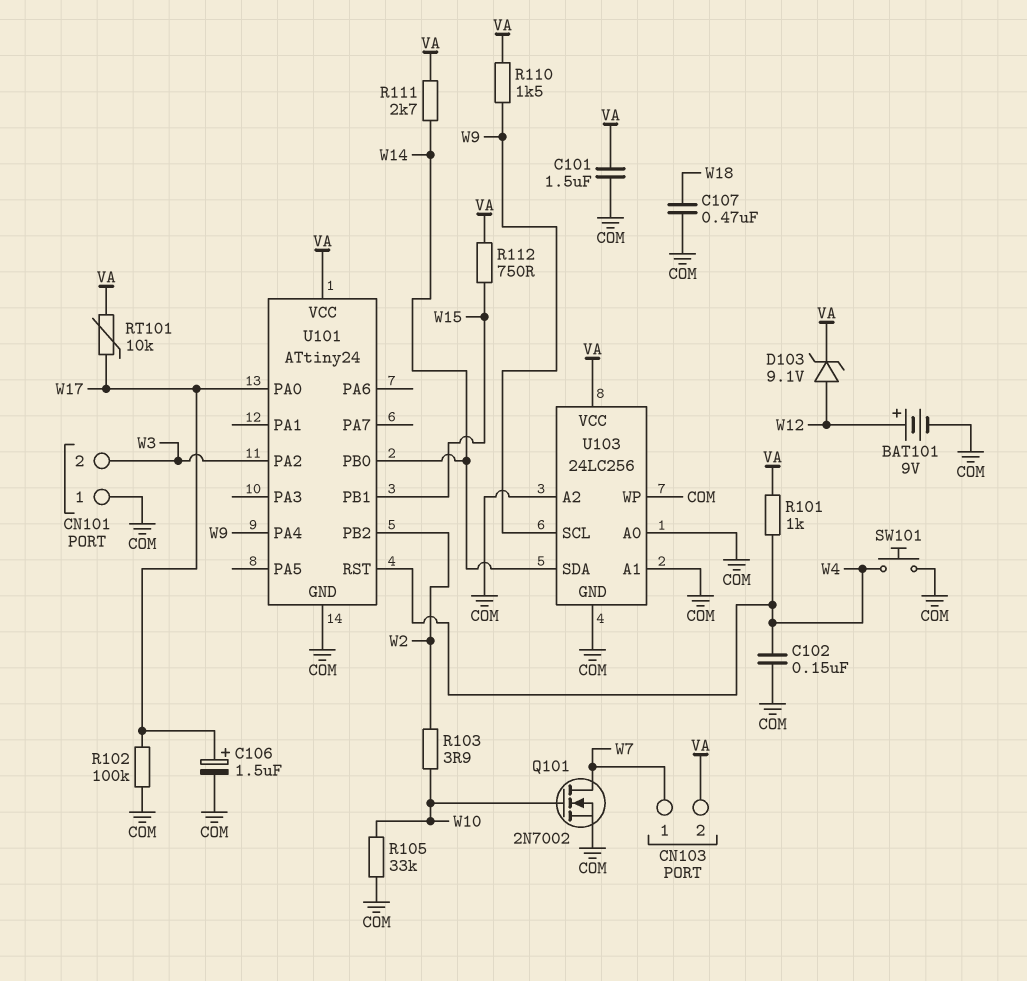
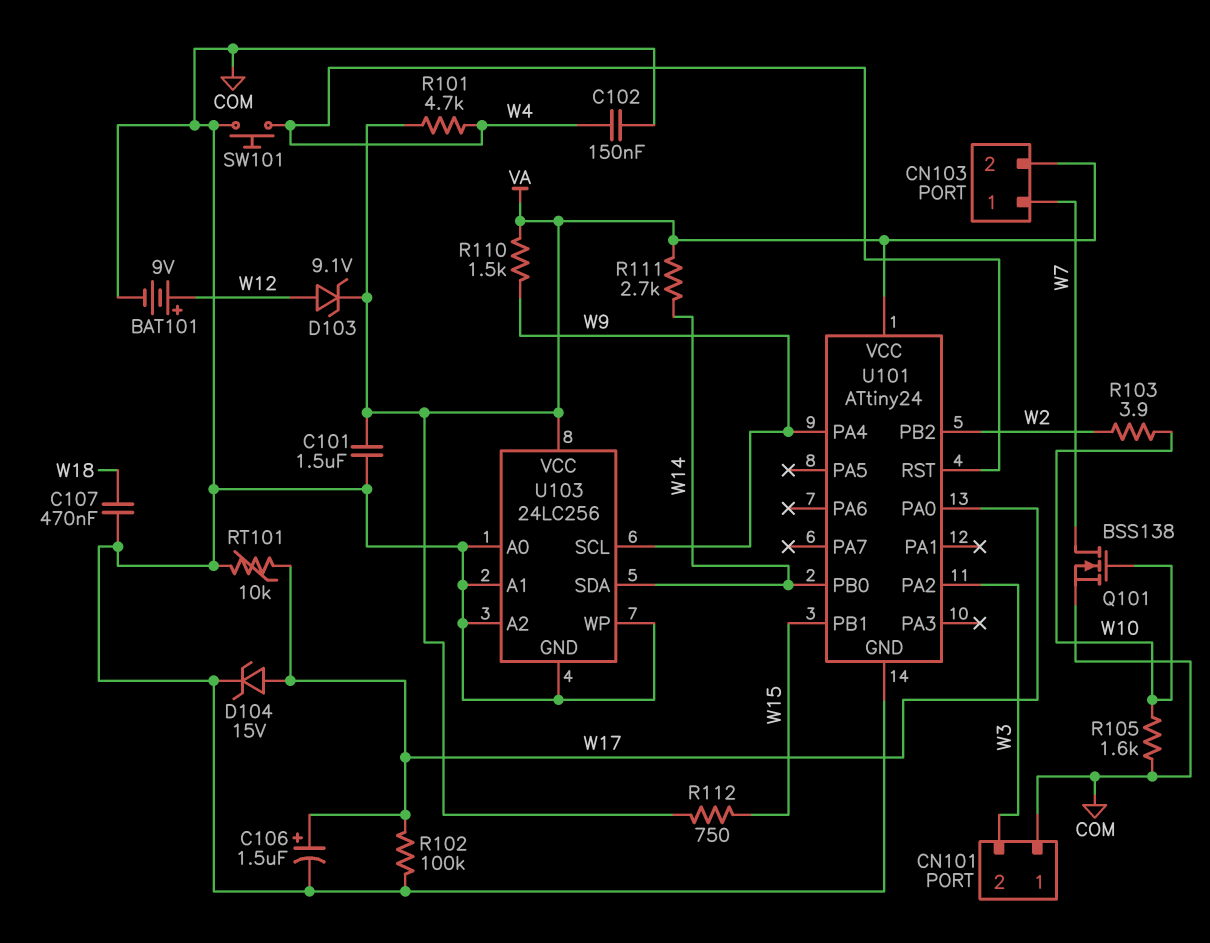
D104: none -> zener 15V (A W17, K COM)
Q101: NMOS 2N7002 (G W10, D W7, S COM) -> NMOS BSS138 (G W10, D W7, S COM)
R101: 1k (VA, W4) -> 4.7k (VA, W4)
R105: 33k (COM, W10) -> 1.6k (COM, W10)
RT101: 10k (VA, W17) -> 10k (COM, W17)

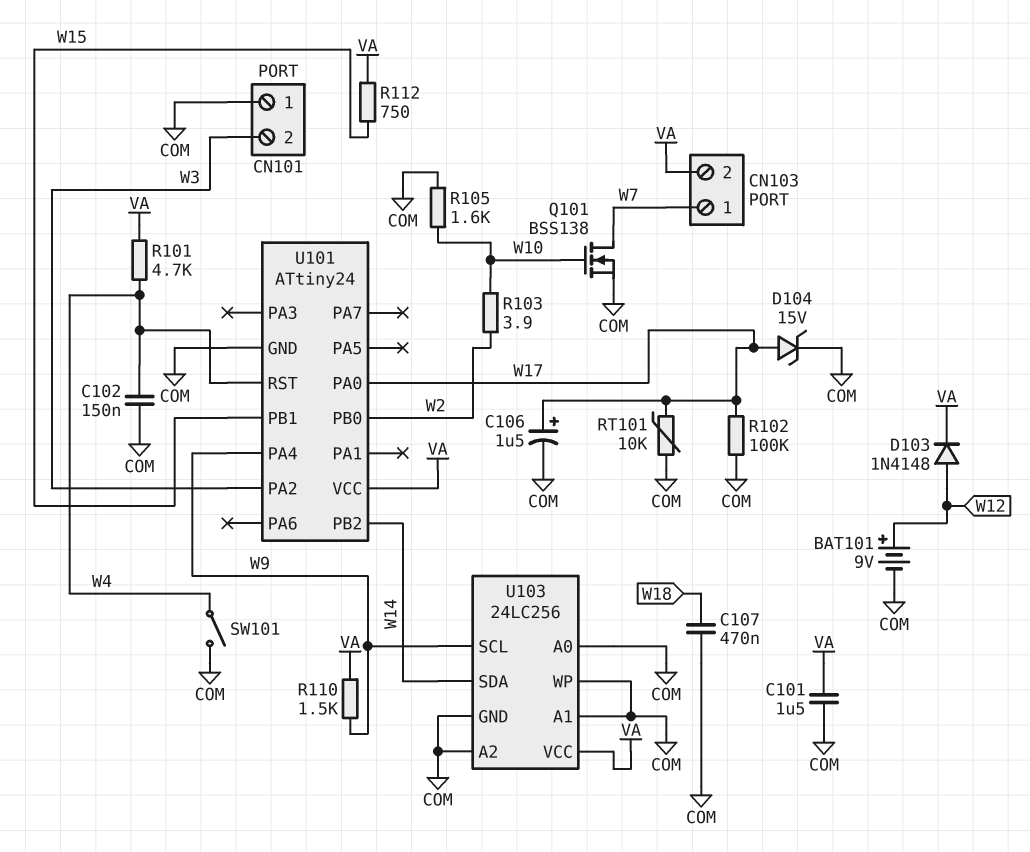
D103: zener 9.1V (A W12, K VA) -> diode 1N4148 (A W12, K VA)
R111: 2.7k (VA, W14) -> none
SW101: button (COM, W4) -> switch (COM, W4)
U101 pin PB0: W14 -> W2
U101 pin PB2: W2 -> W14

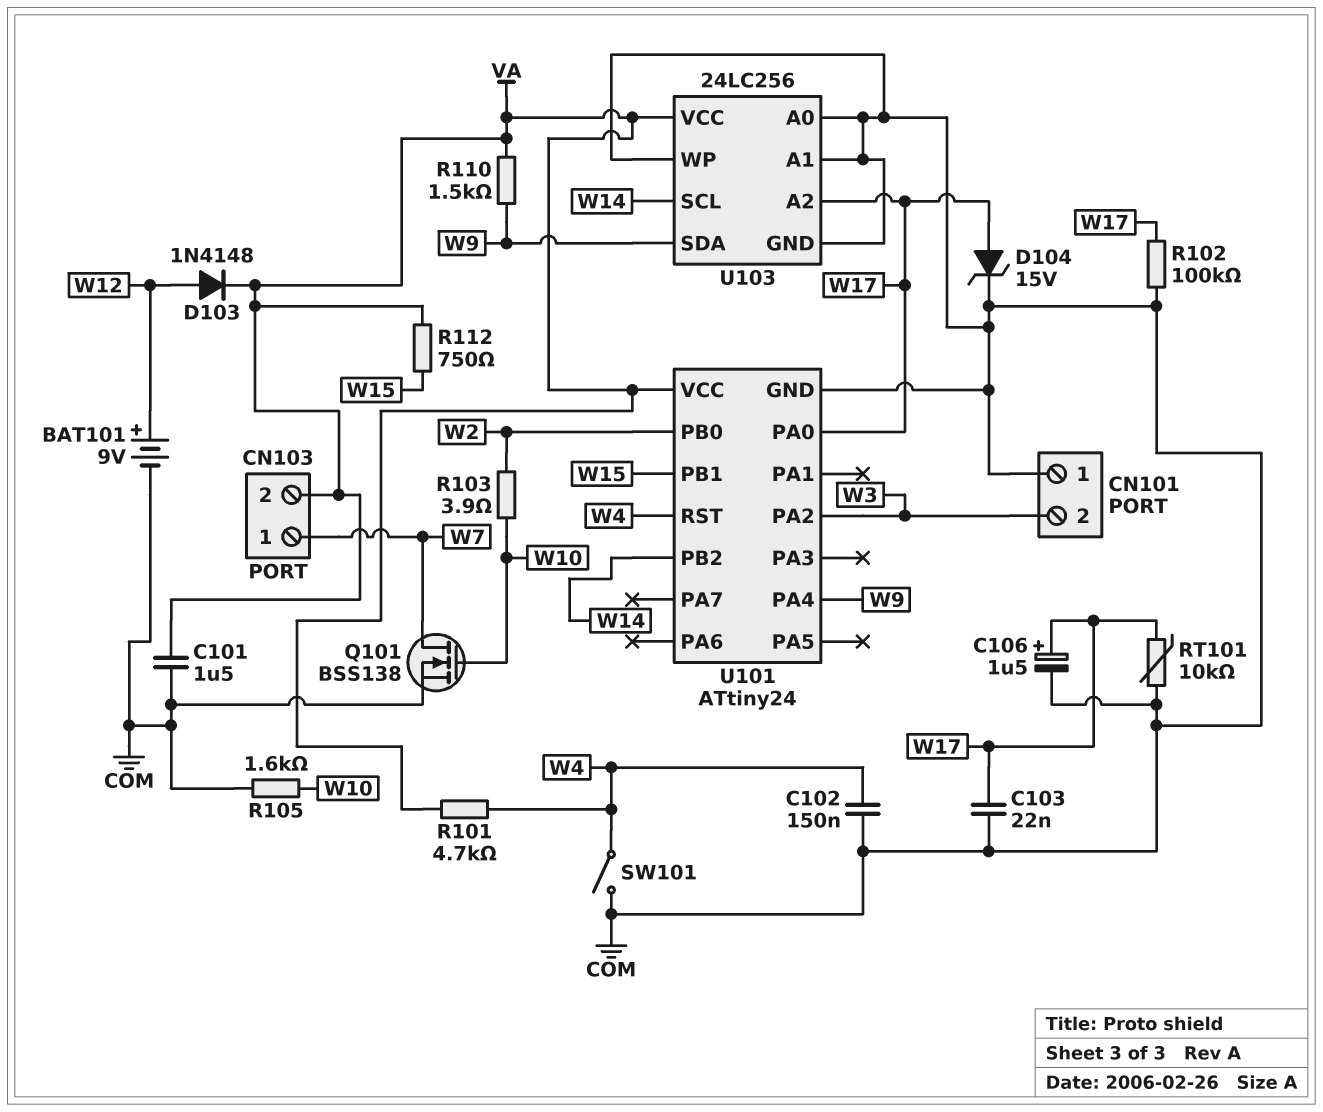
C103: none -> 22nF (COM, W17)
C107: 470nF (COM, W18) -> none
U103 pin A2: COM -> W17
U103 pin SCL: W9 -> W14
U103 pin SDA: W14 -> W9

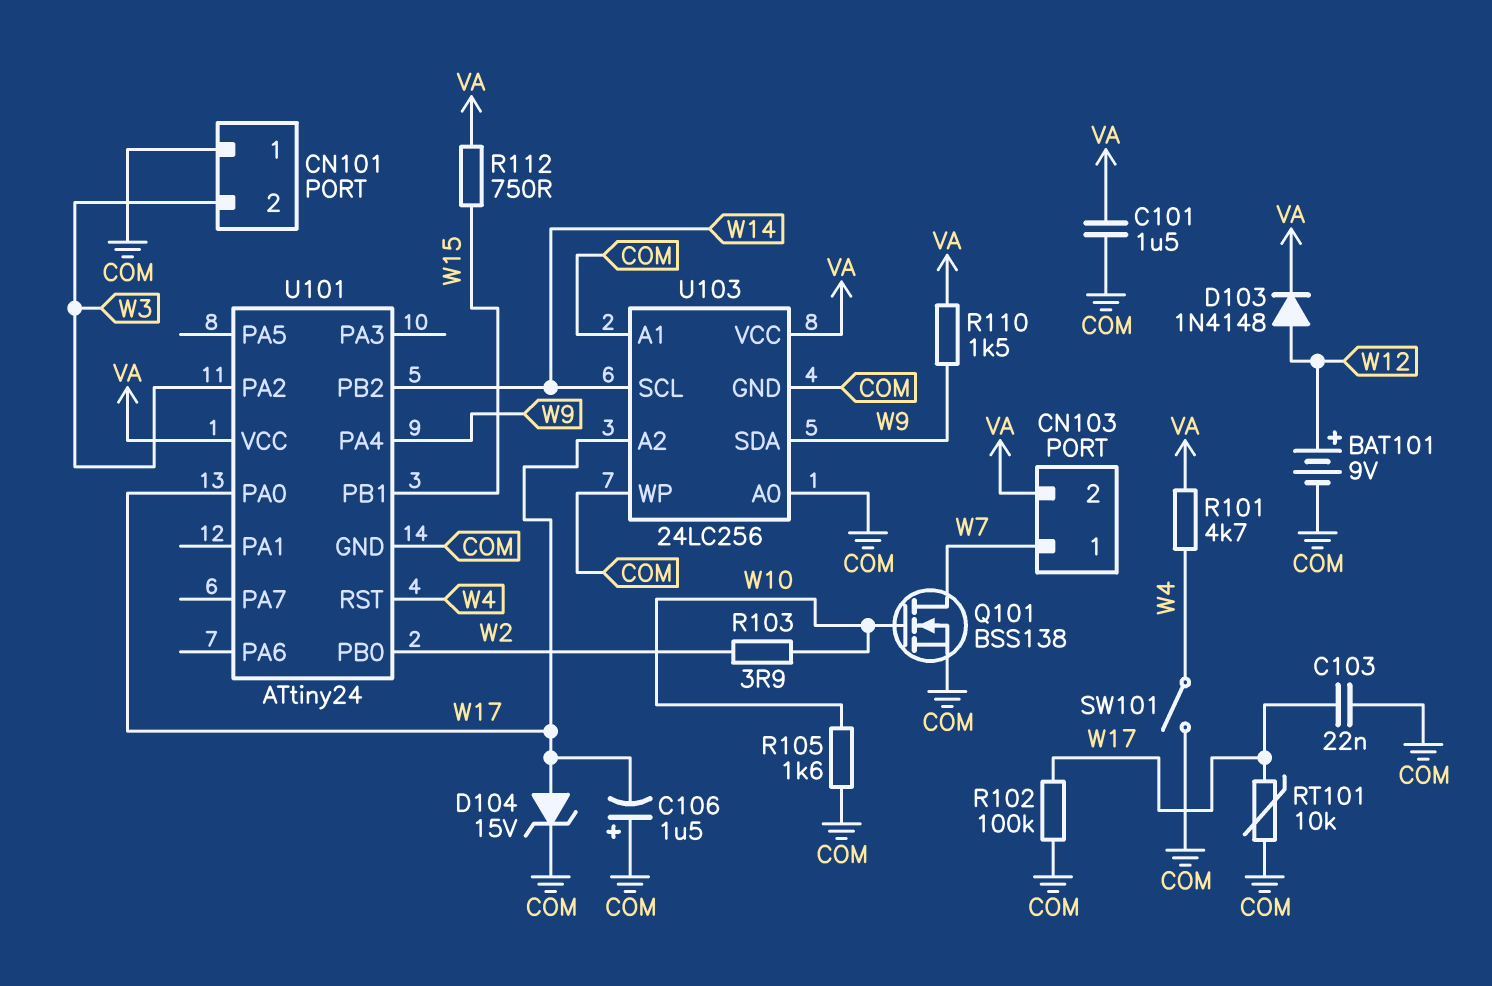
C102: 150nF (COM, W4) -> none
C106: 1.5uF (plus W17, minus COM) -> 1.5uF (plus COM, minus W17)

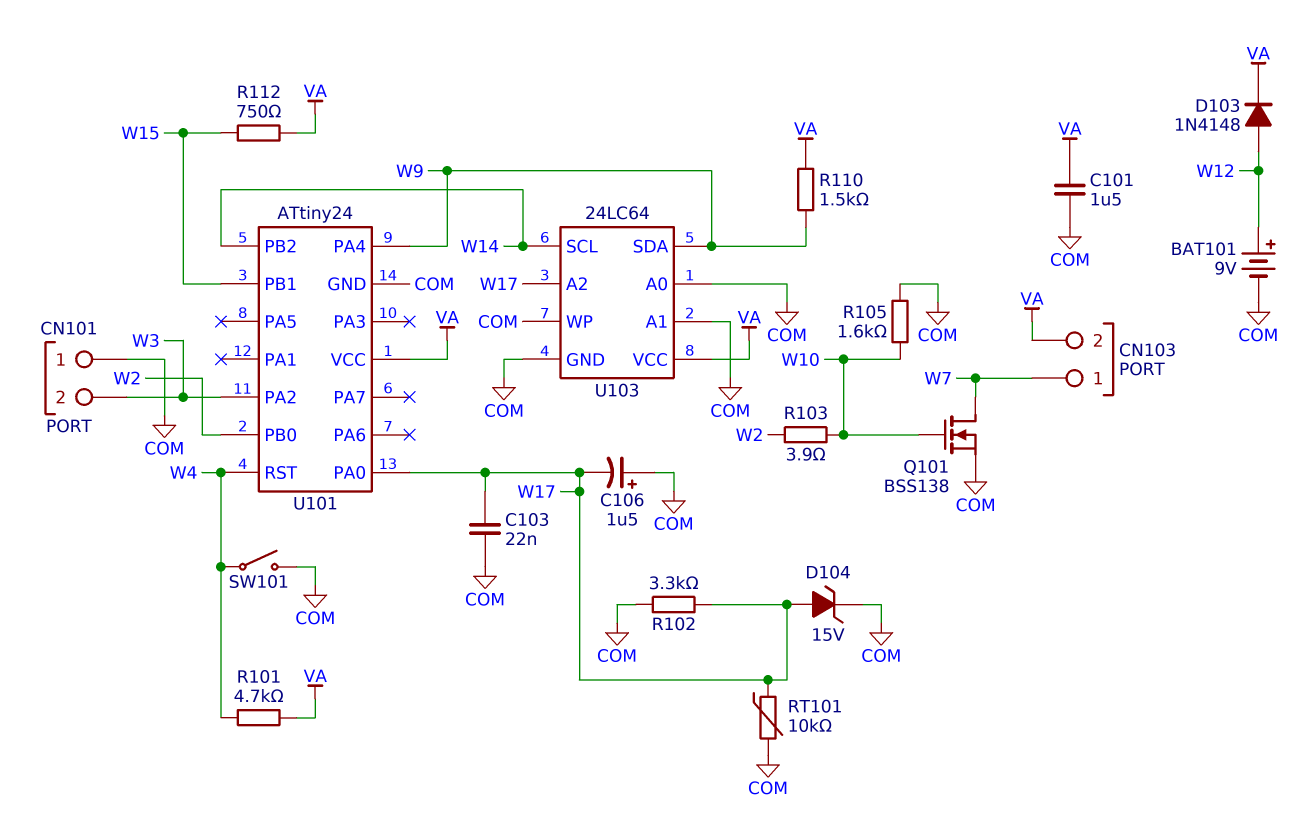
R102: 100k (COM, W17) -> 3.3k (COM, W17)
U103: 24LC256 -> 24LC64

